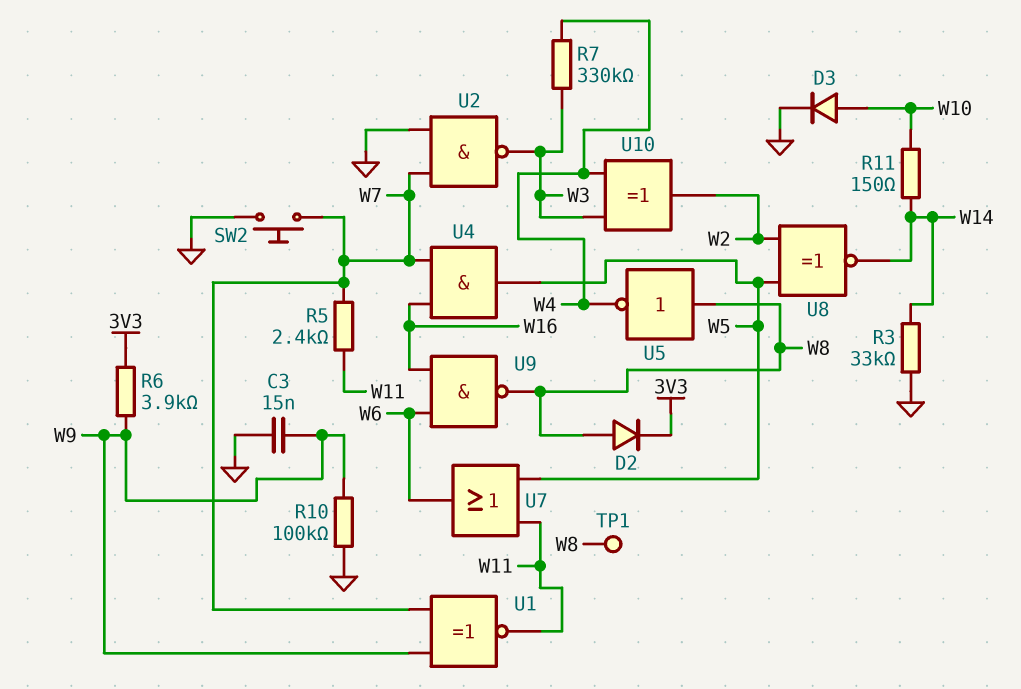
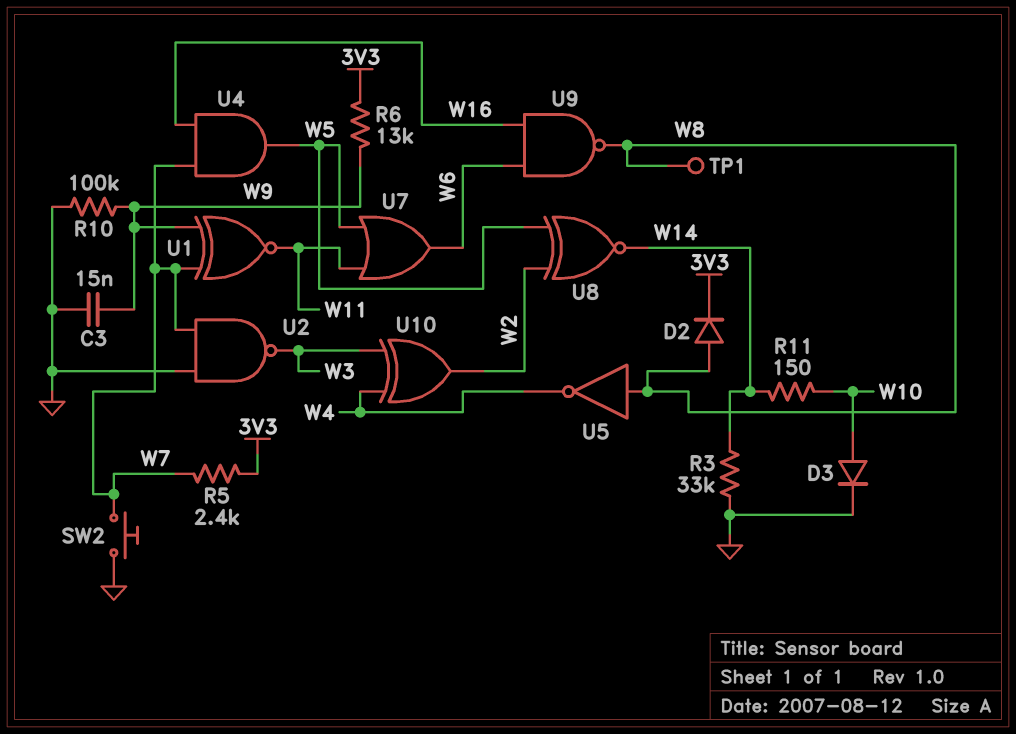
R5: 2.4k (W7, W11) -> 2.4k (3V3, W7)
R6: 3.9k (3V3, W9) -> 13k (3V3, W9)
R7: 330k (W3, W4) -> none

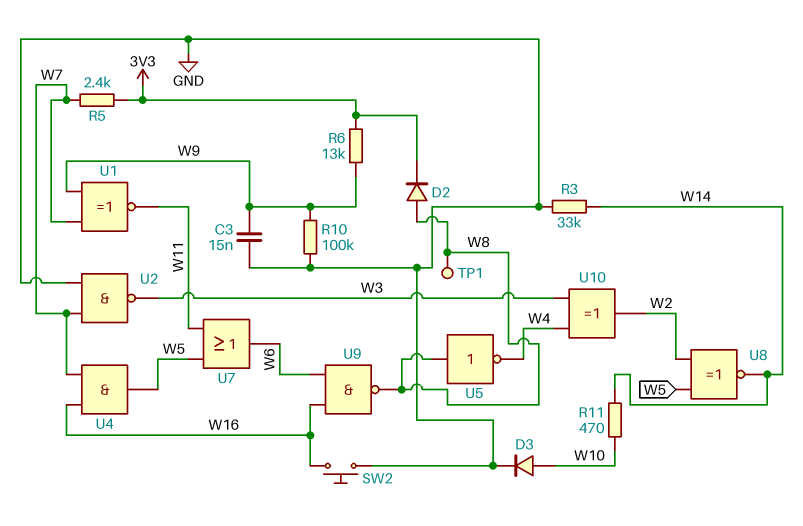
R11: 150 (W10, W14) -> 470 (W10, W14)
SW2: button (GND, W7) -> button (GND, W16)

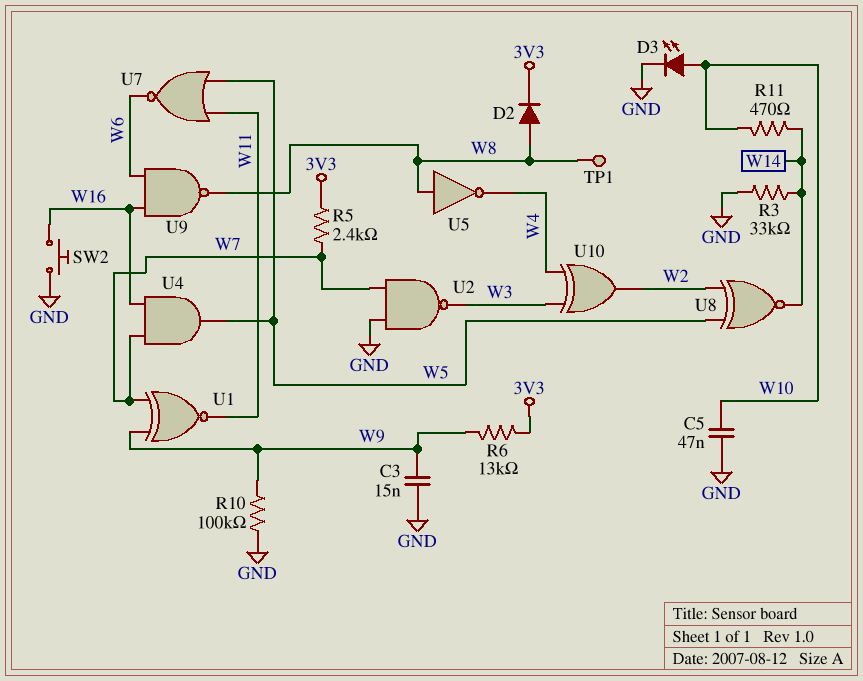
C5: none -> 47nF (GND, W10)
D3: diode (A W10, K GND) -> LED (A W10, K GND)
U7: OR (in W5, in W11, out W6) -> NOR (in W5, in W11, out W6)

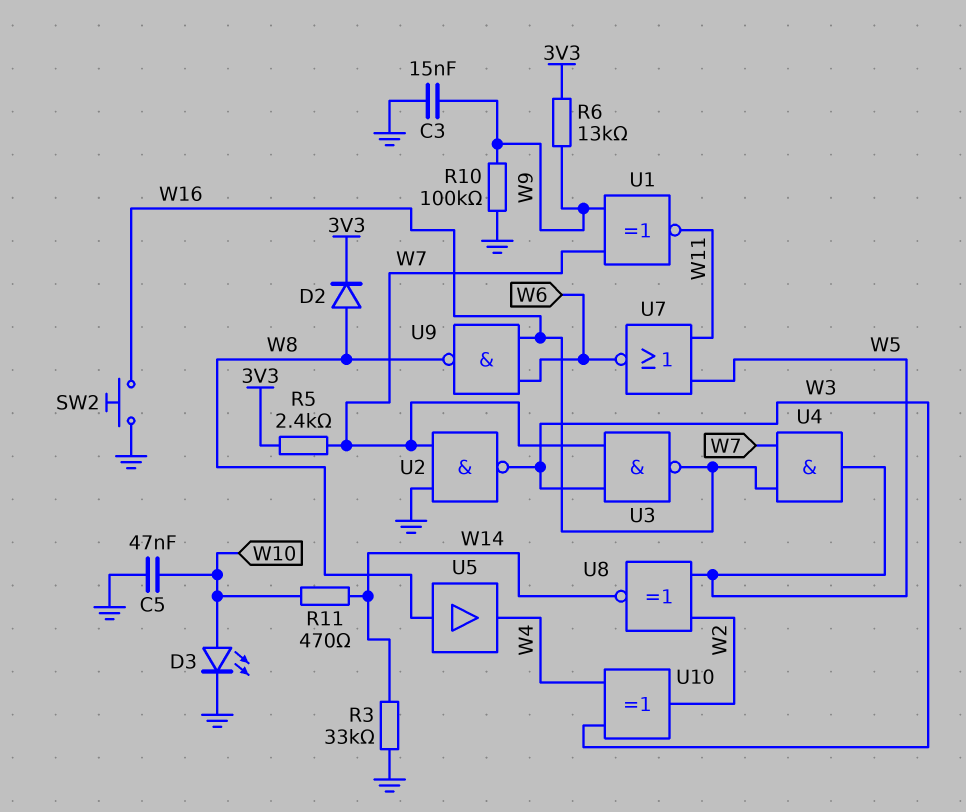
TP1: test point (W8) -> none
U3: none -> NAND (in W3, in W7, out W16)
U5: NOT (in W8, out W4) -> buffer (in W8, out W4)

